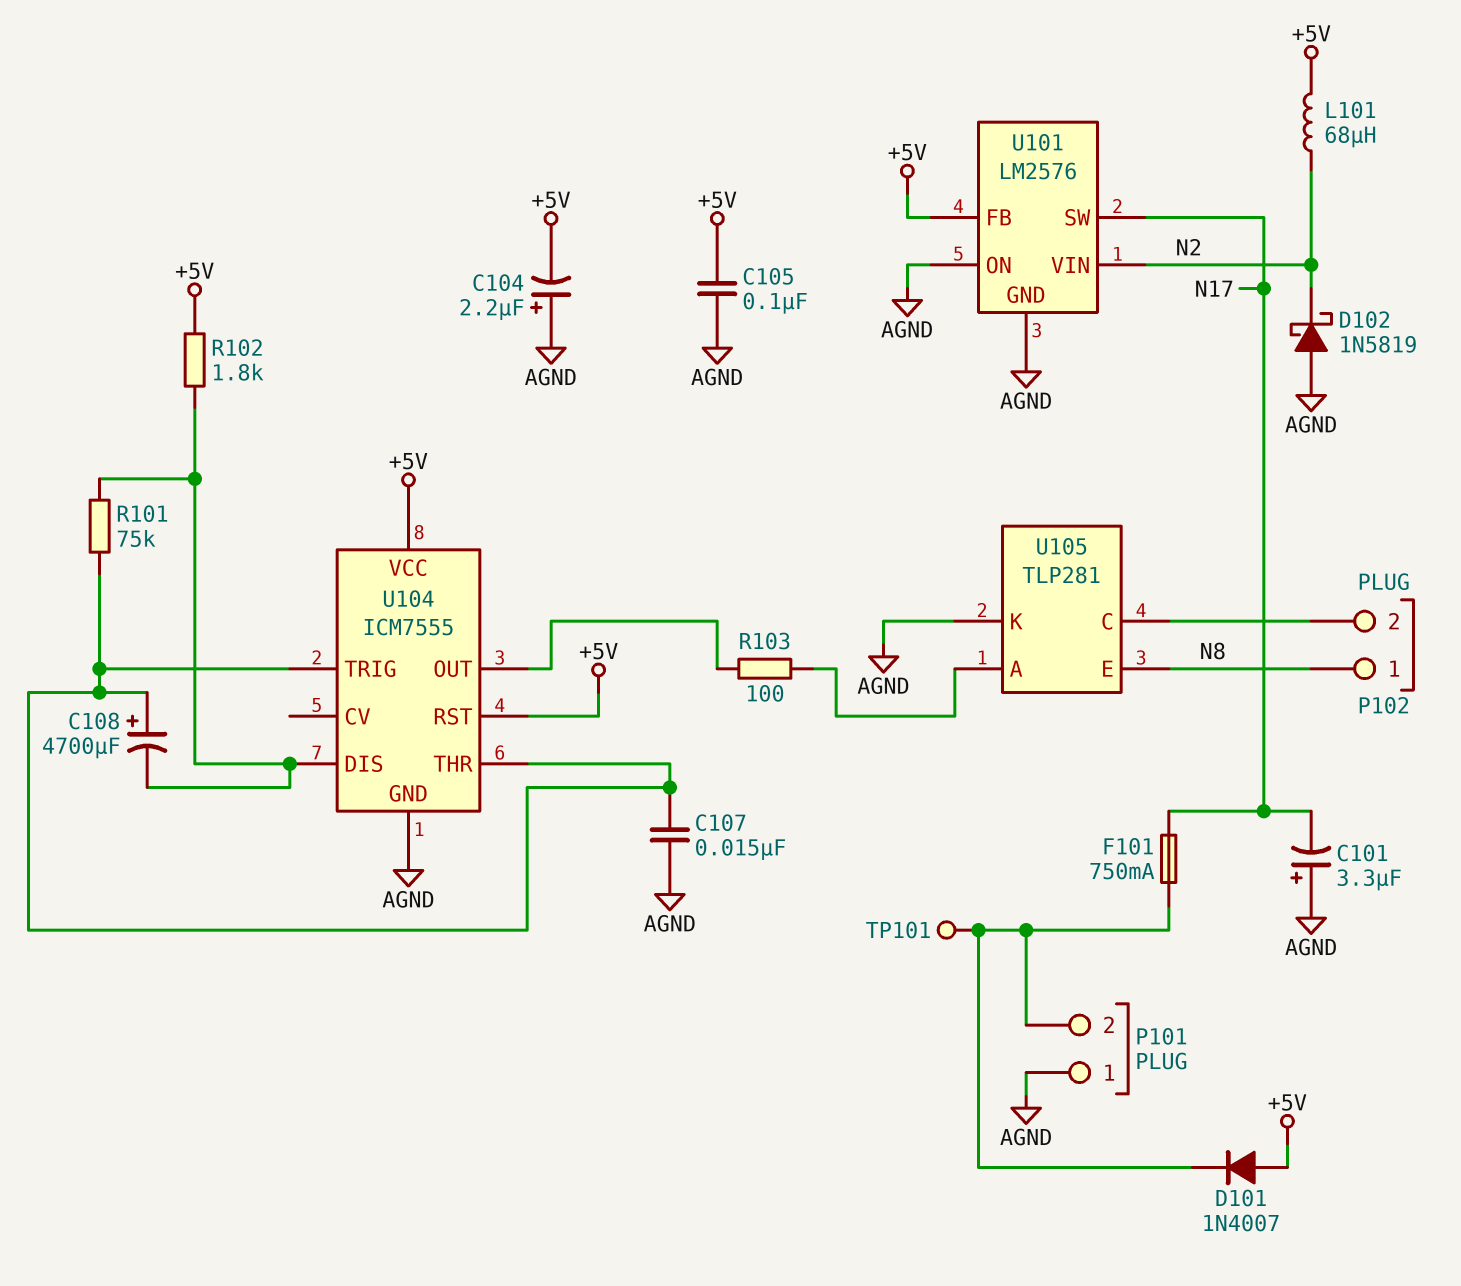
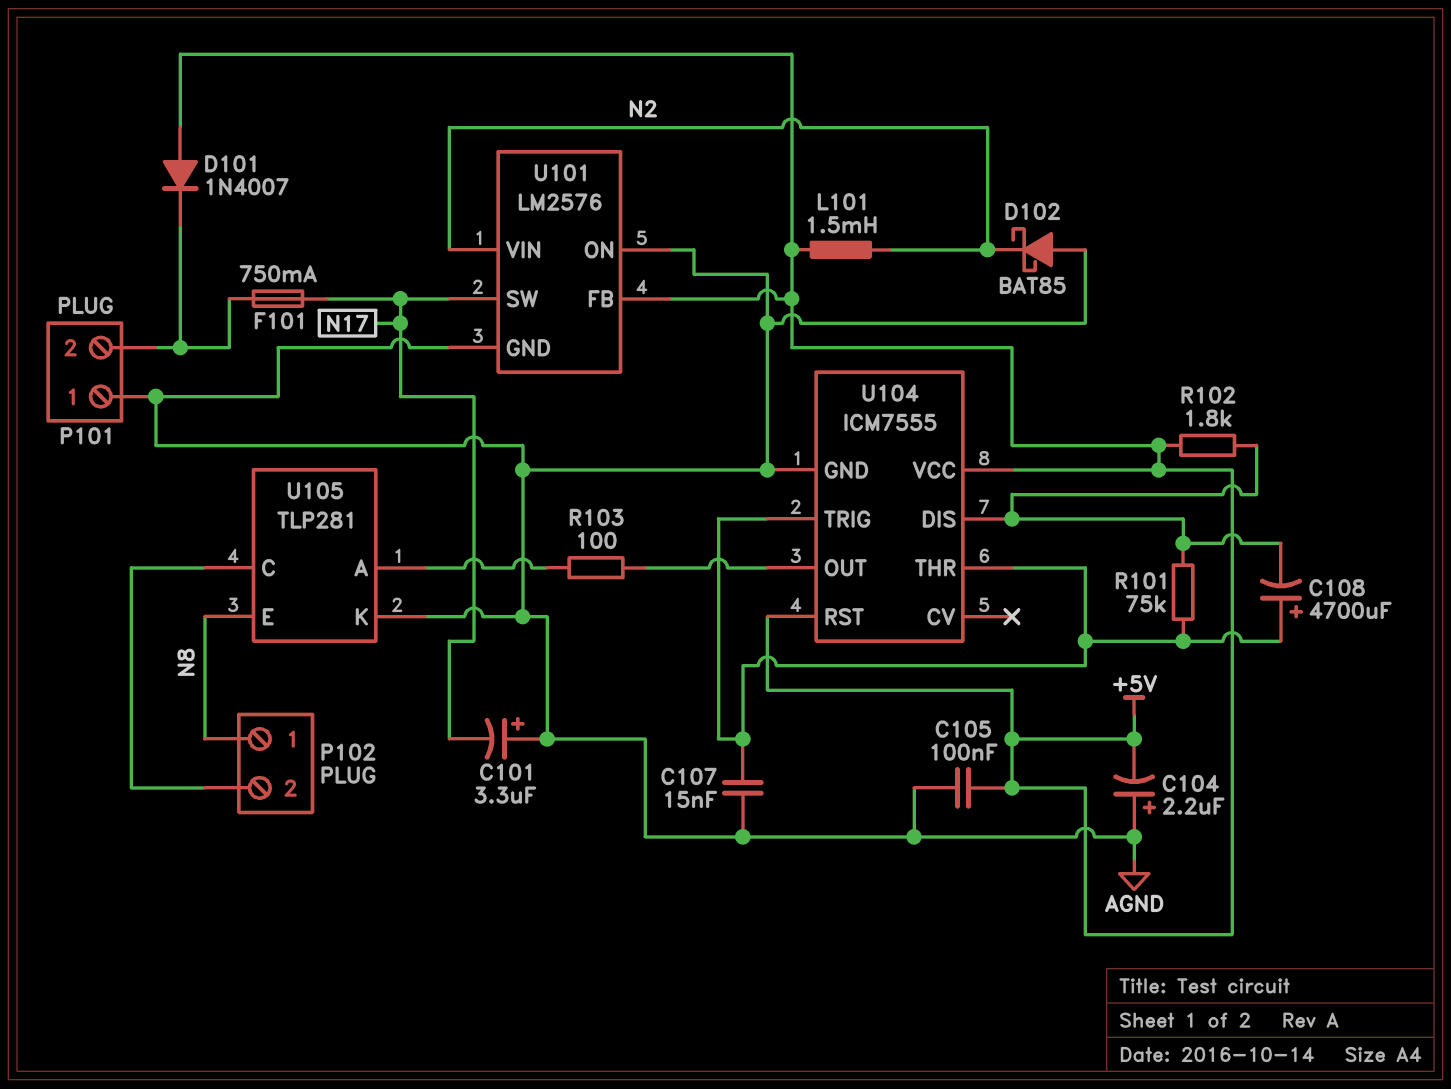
D102: schottky 1N5819 (A AGND, K N2) -> schottky BAT85 (A AGND, K N2)
L101: 68uH (+5V, N2) -> 1.5mH (+5V, N2)
TP101: test point (P101/2) -> none

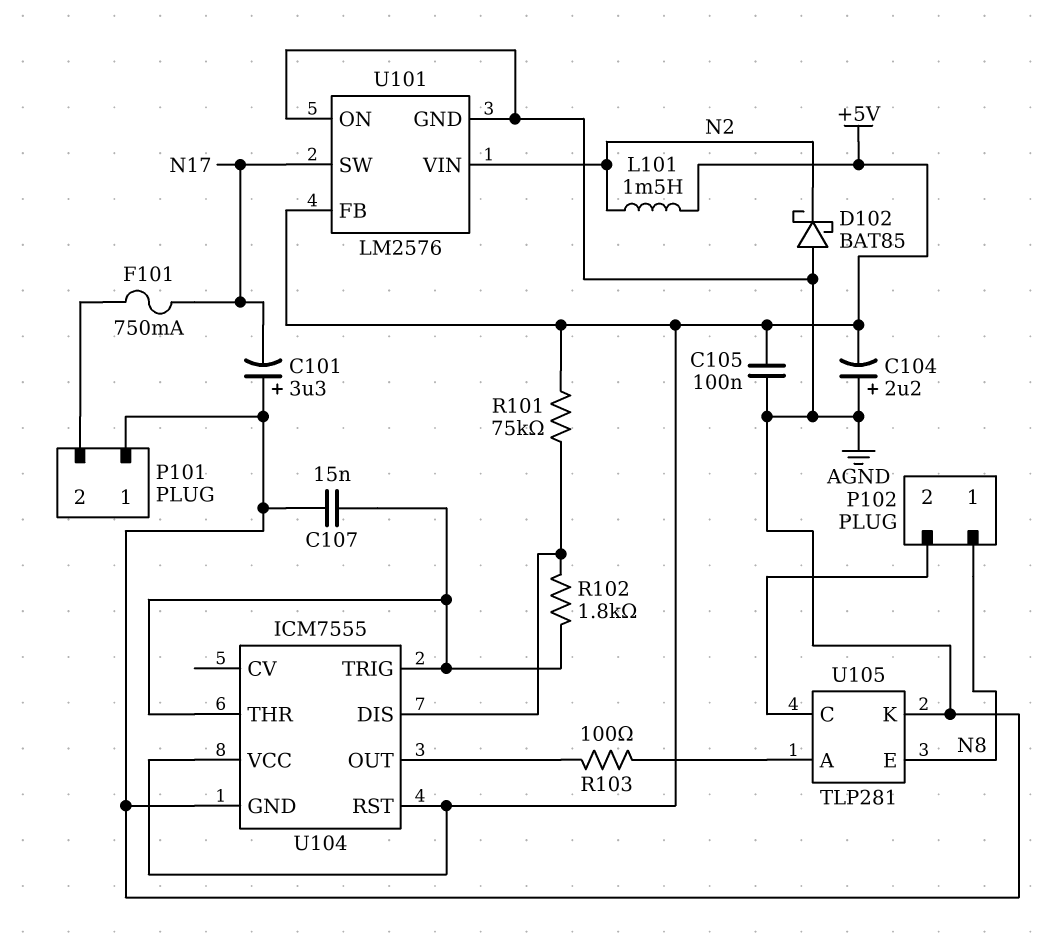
C108: 4700uF (plus U104/THR, minus U104/DIS) -> none
D101: diode 1N4007 (A +5V, K P101/2) -> none
R101: 75k (U104/DIS, U104/THR) -> 75k (+5V, U104/DIS)
R102: 1.8k (+5V, U104/DIS) -> 1.8k (U104/DIS, U104/THR)

